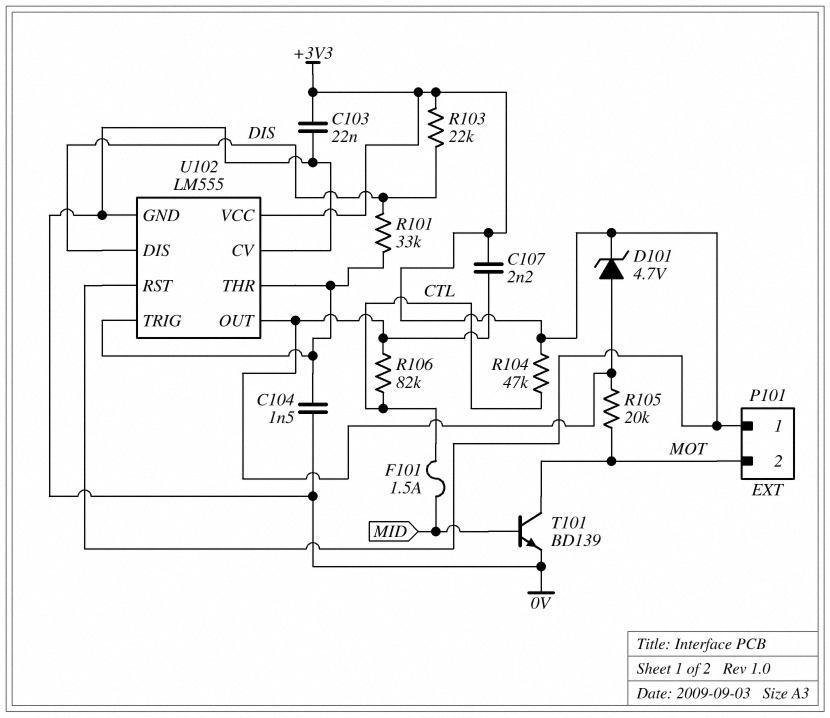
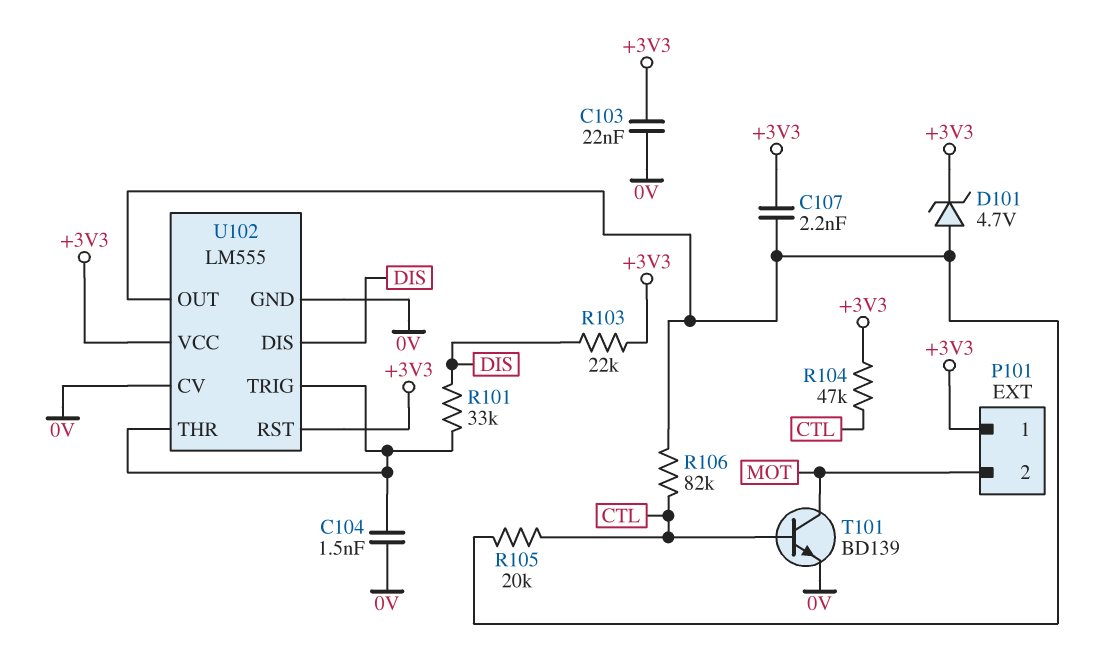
F101: 1.5A (CTL, MID) -> none
R105: 20k (MOT, U102/OUT) -> 20k (CTL, U102/OUT)
T101: NPN BD139 (B MID, C MOT, E 0V) -> NPN BD139 (B CTL, C MOT, E 0V)

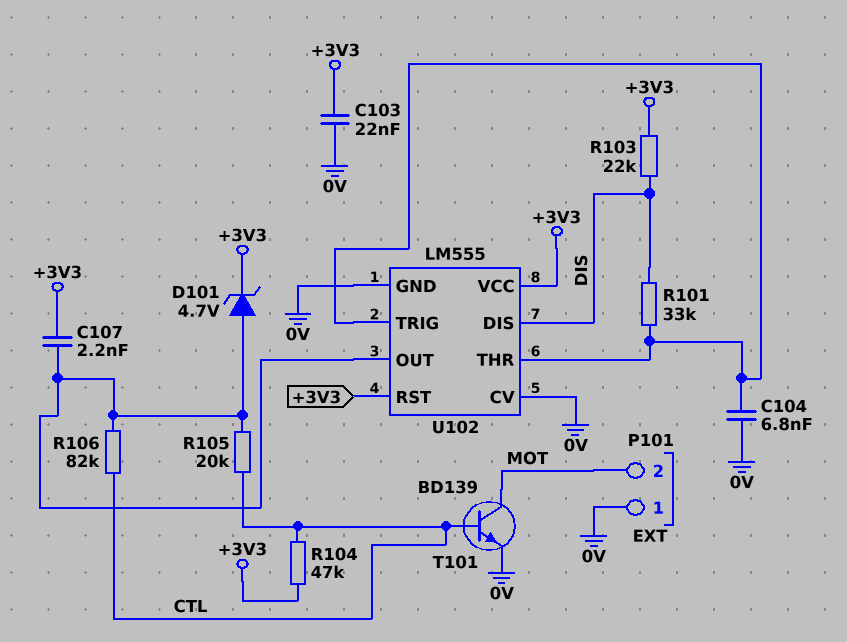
C104: 1.5nF (0V, U102/THR) -> 6.8nF (0V, U102/THR)
P101 pin 1: +3V3 -> 0V

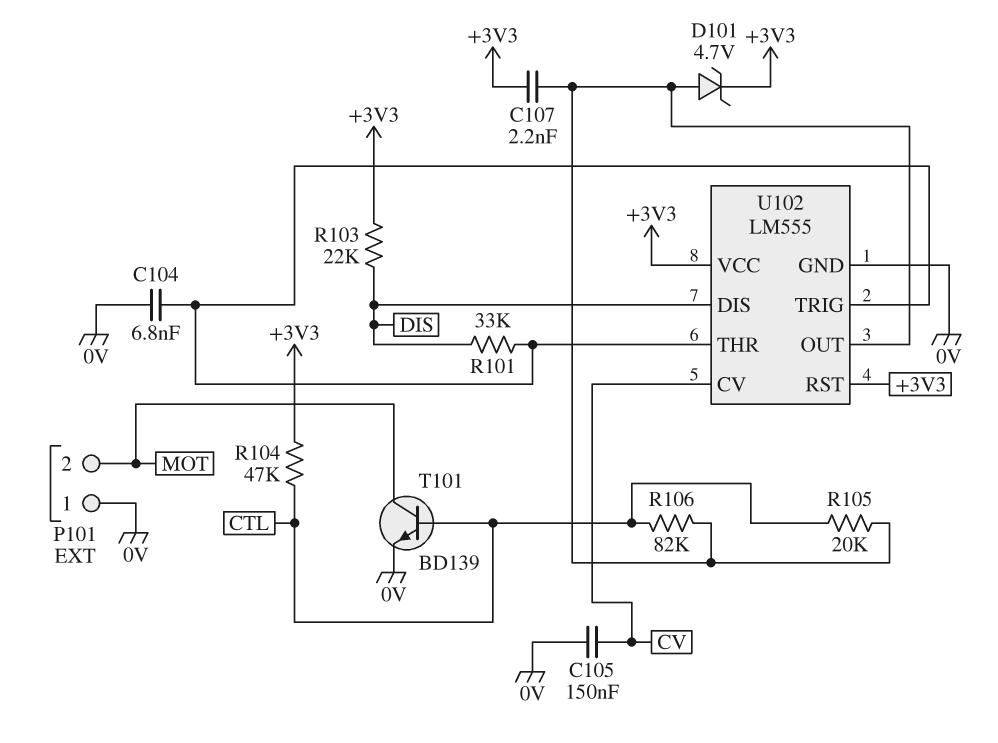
C103: 22nF (+3V3, 0V) -> none
C105: none -> 150nF (0V, CV)
U102 pin CV: 0V -> CV

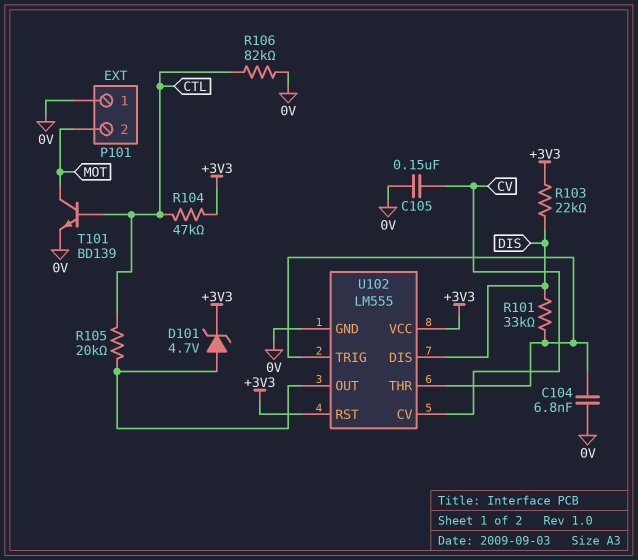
C107: 2.2nF (+3V3, U102/OUT) -> none
R106: 82k (CTL, U102/OUT) -> 82k (0V, CTL)

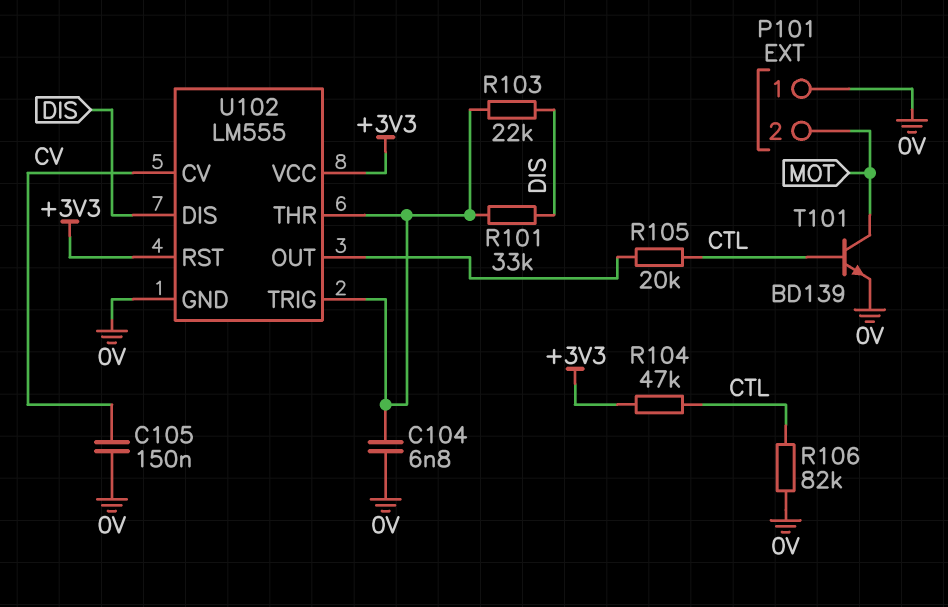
D101: zener 4.7V (A U102/OUT, K +3V3) -> none
R103: 22k (+3V3, DIS) -> 22k (DIS, U102/THR)

